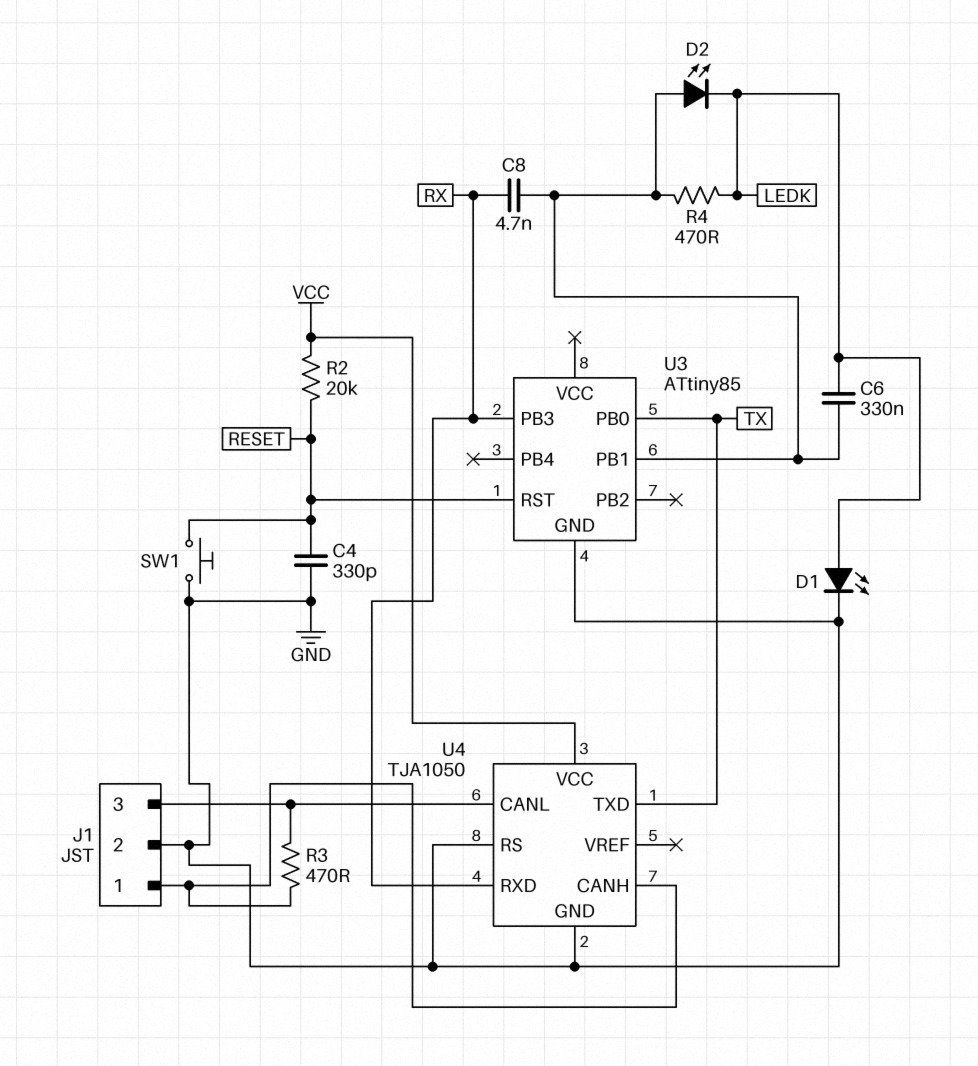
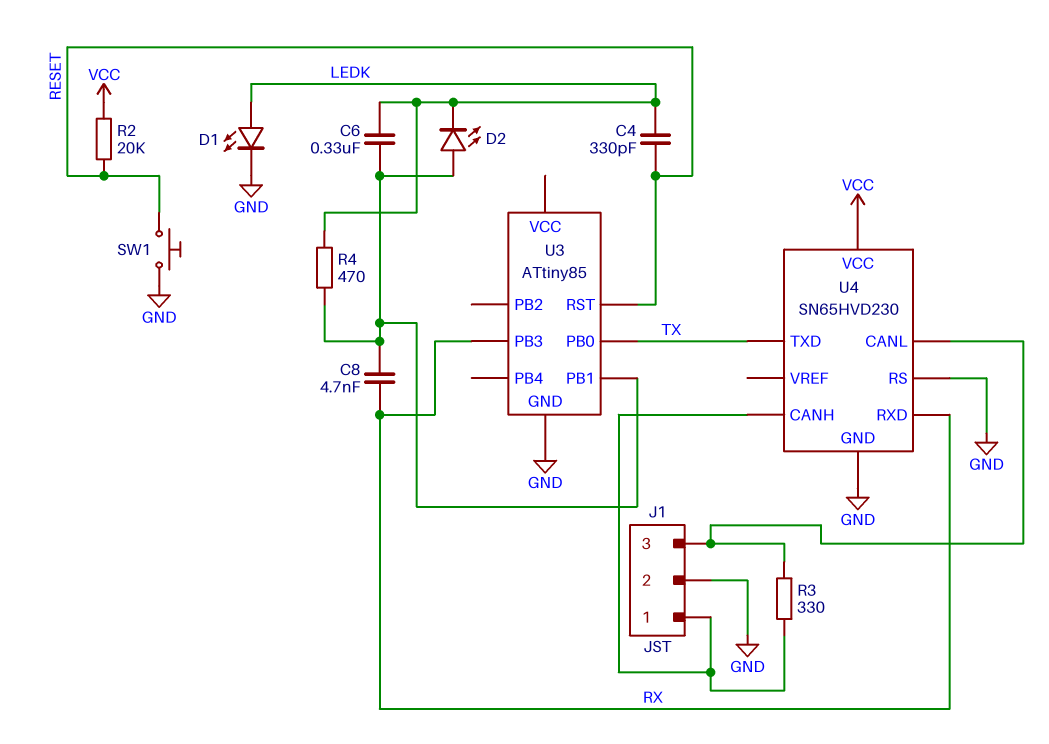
C4: 330pF (GND, RESET) -> 330pF (LEDK, RESET)
R3: 470 (J1/1, J1/3) -> 330 (J1/1, J1/3)
U4: TJA1050 -> SN65HVD230

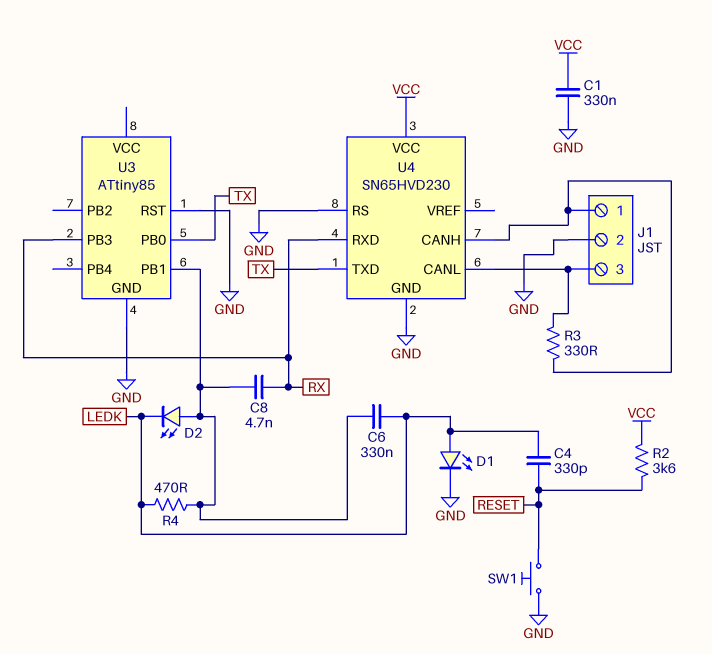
C1: none -> 330nF (GND, VCC)
R2: 20k (RESET, VCC) -> 3.6k (RESET, VCC)
U3 pin RST: RESET -> GND

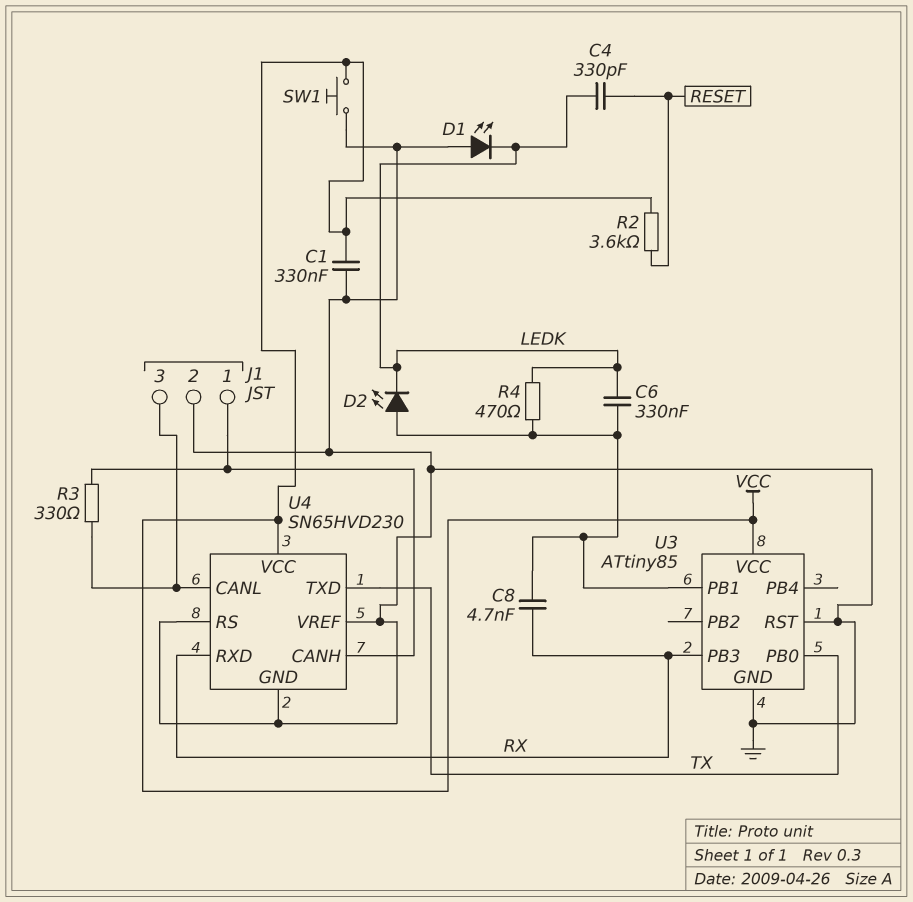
D1: LED (A LEDK, K GND) -> LED (A GND, K LEDK)
SW1: button (GND, RESET) -> button (GND, VCC)
U3 pin VCC: none -> VCC
U4 pin VREF: none -> GND

